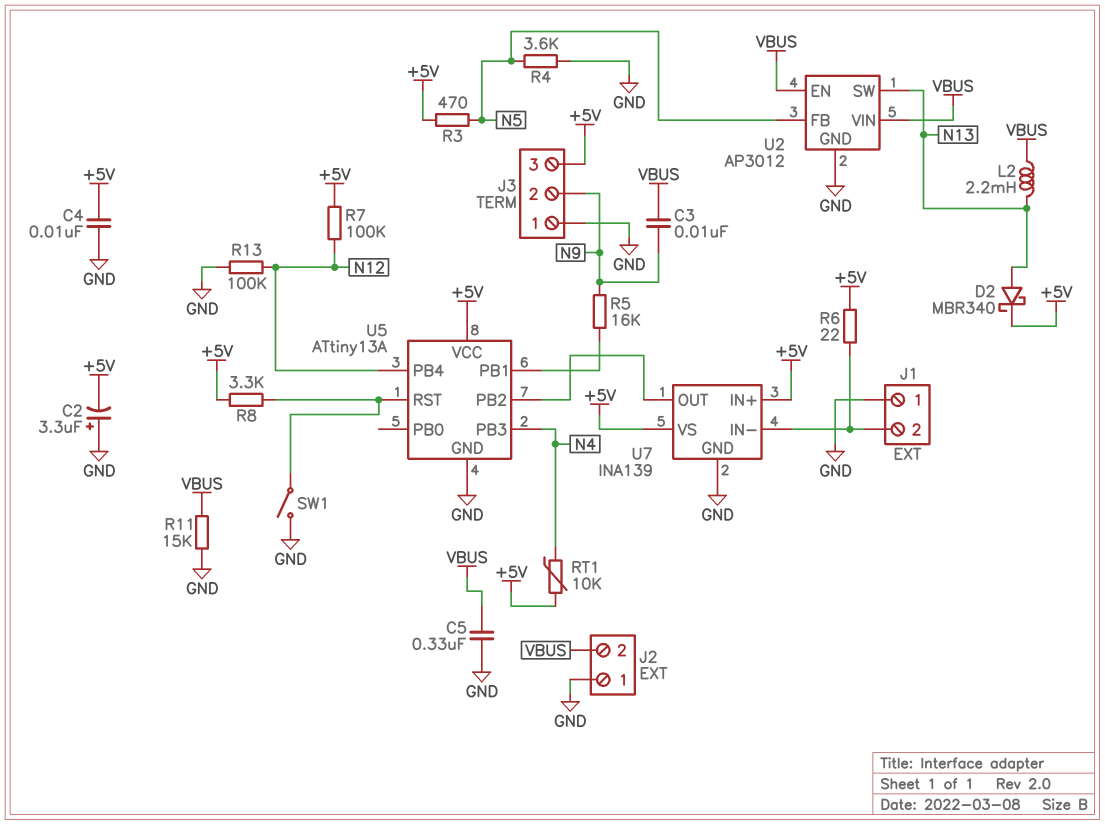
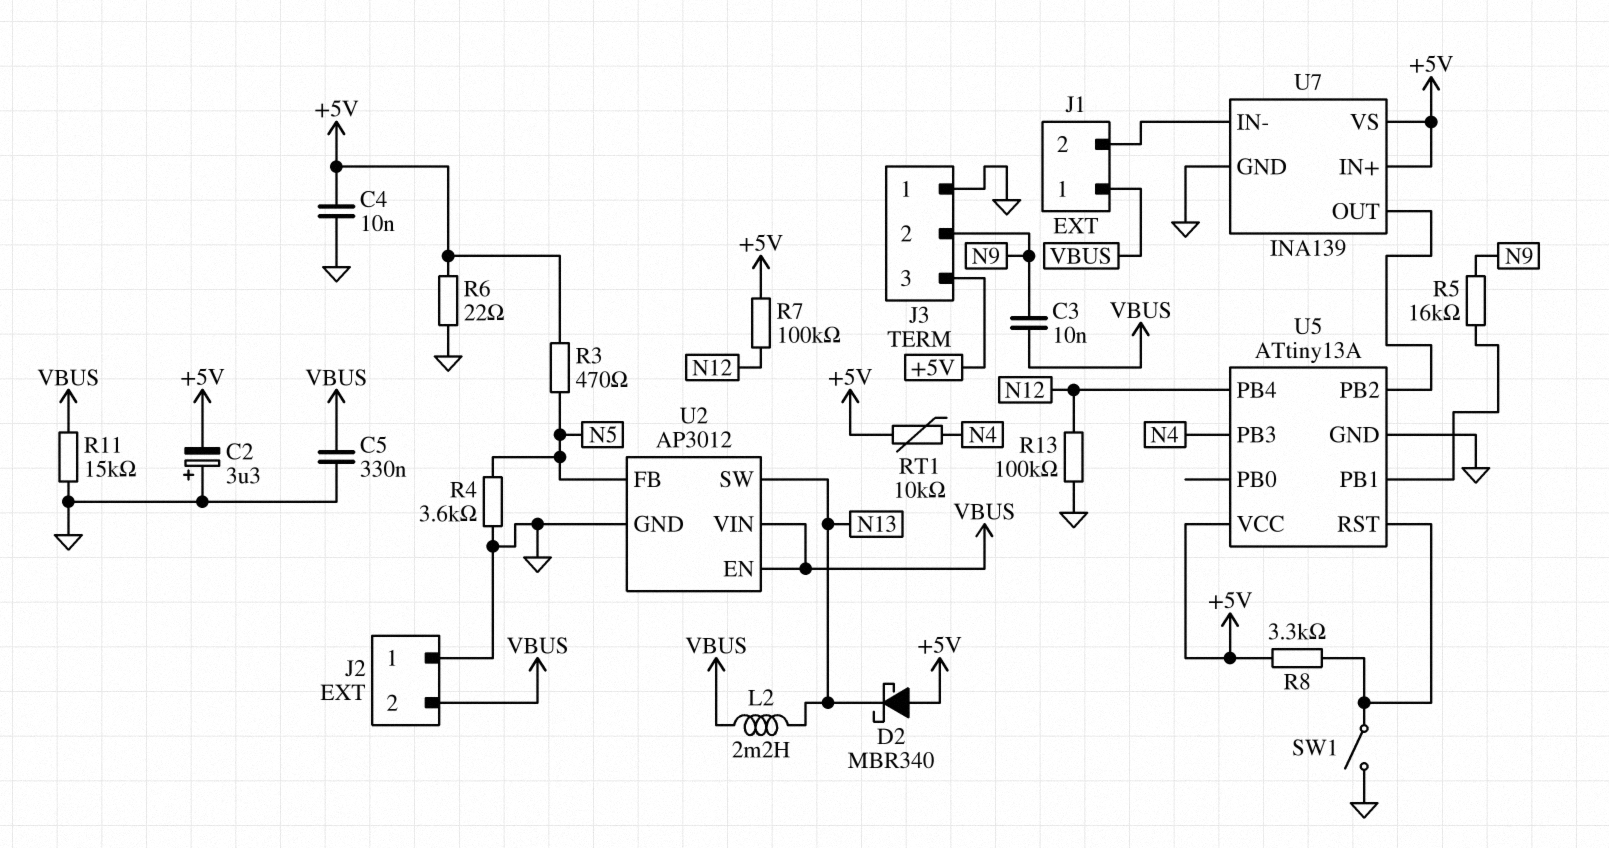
D2: schottky MBR340 (A N13, K +5V) -> schottky MBR340 (A +5V, K N13)
J1 pin 1: GND -> VBUS
R6: 22 (+5V, J1/2) -> 22 (+5V, GND)

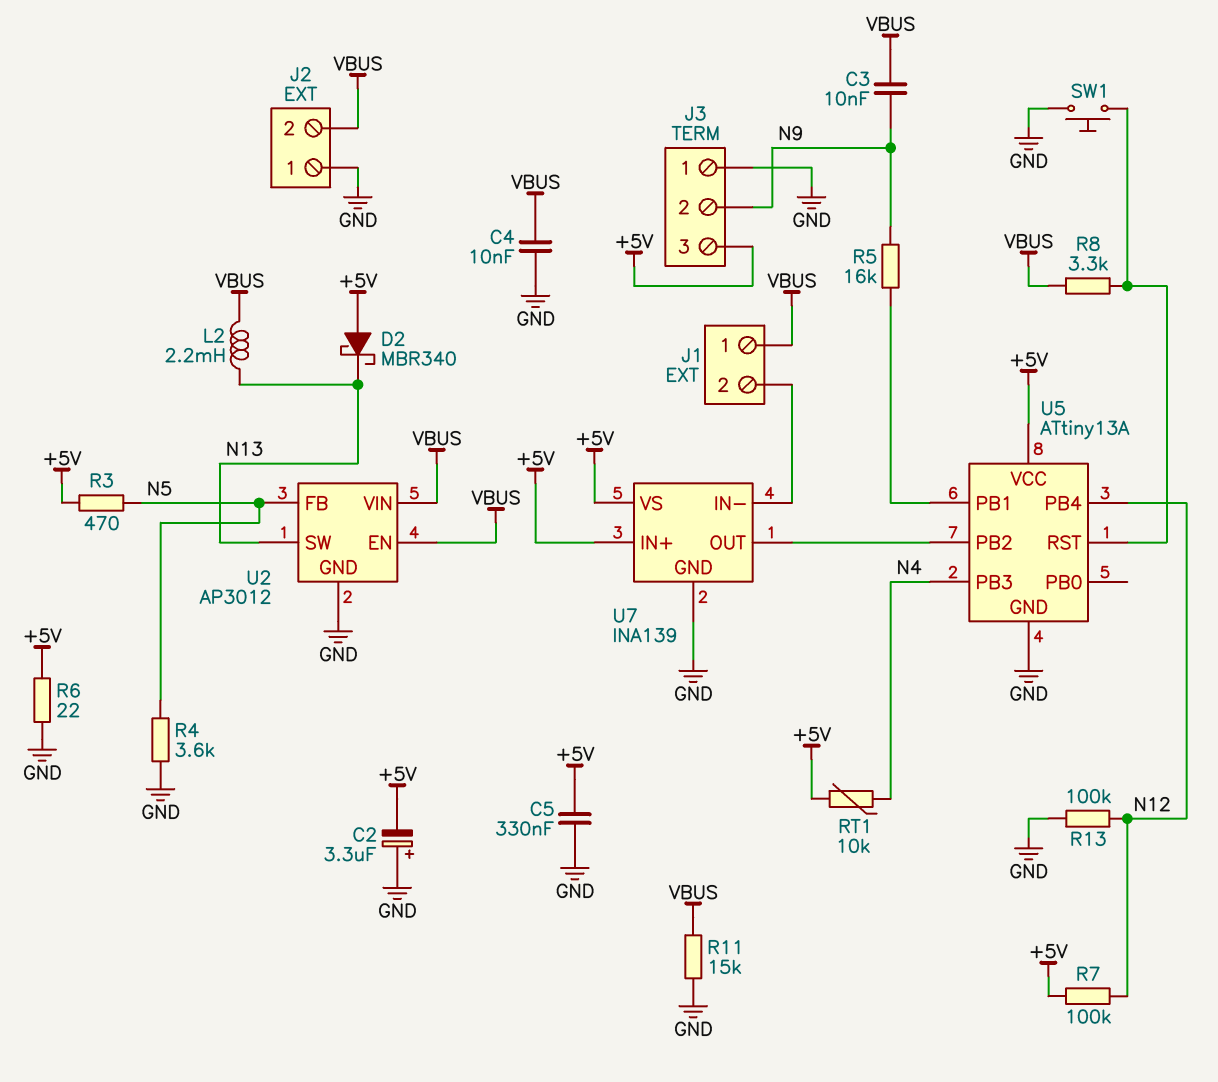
C4: 10nF (+5V, GND) -> 10nF (GND, VBUS)
C5: 330nF (GND, VBUS) -> 330nF (+5V, GND)
R8: 3.3k (+5V, U5/RST) -> 3.3k (U5/RST, VBUS)
SW1: switch (GND, U5/RST) -> button (GND, U5/RST)

